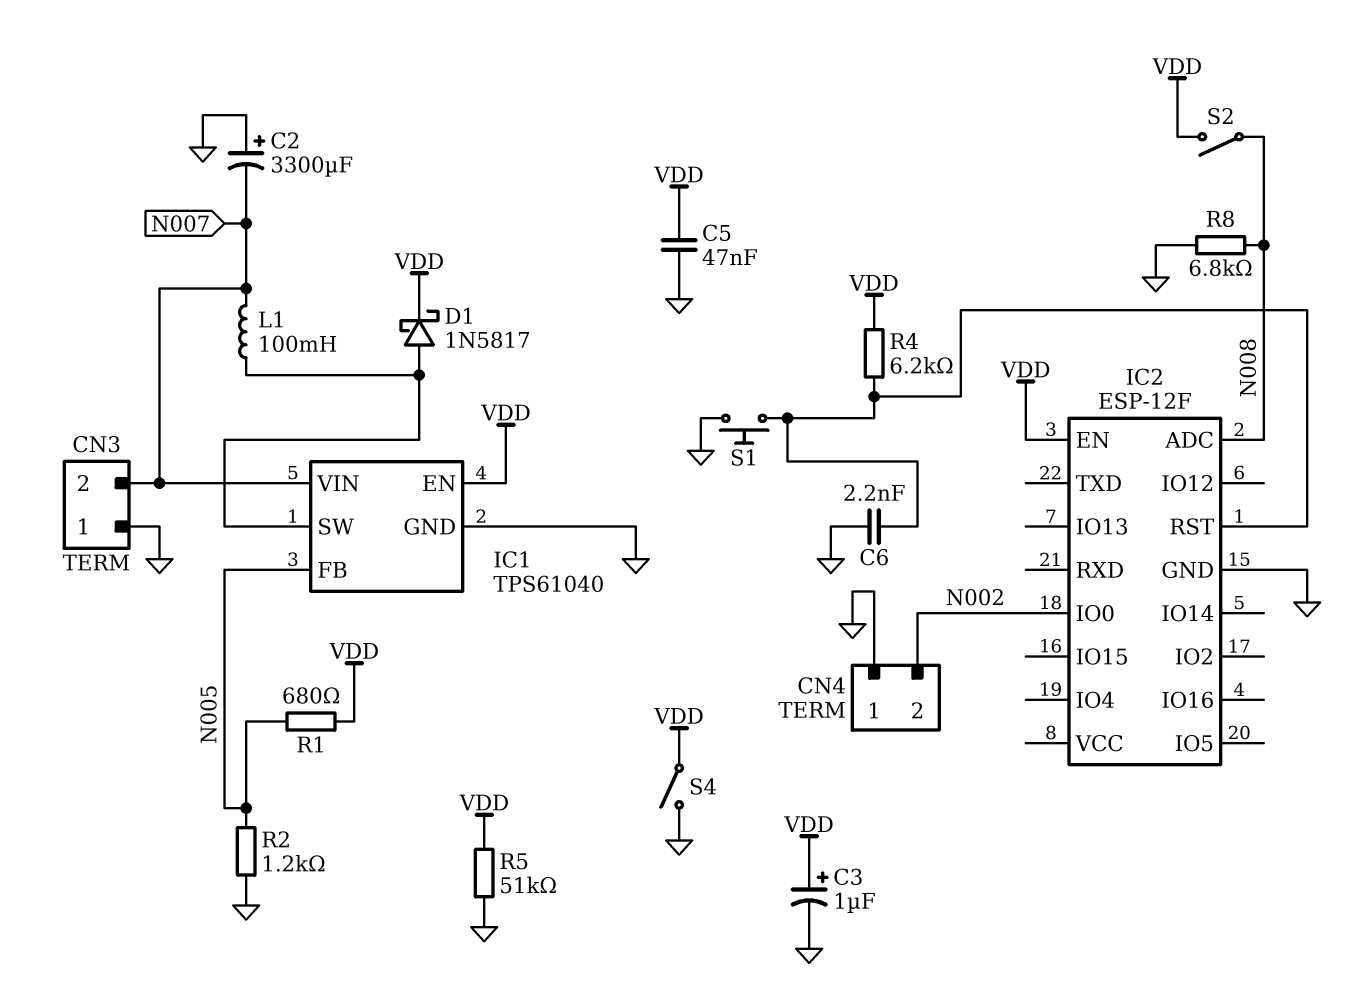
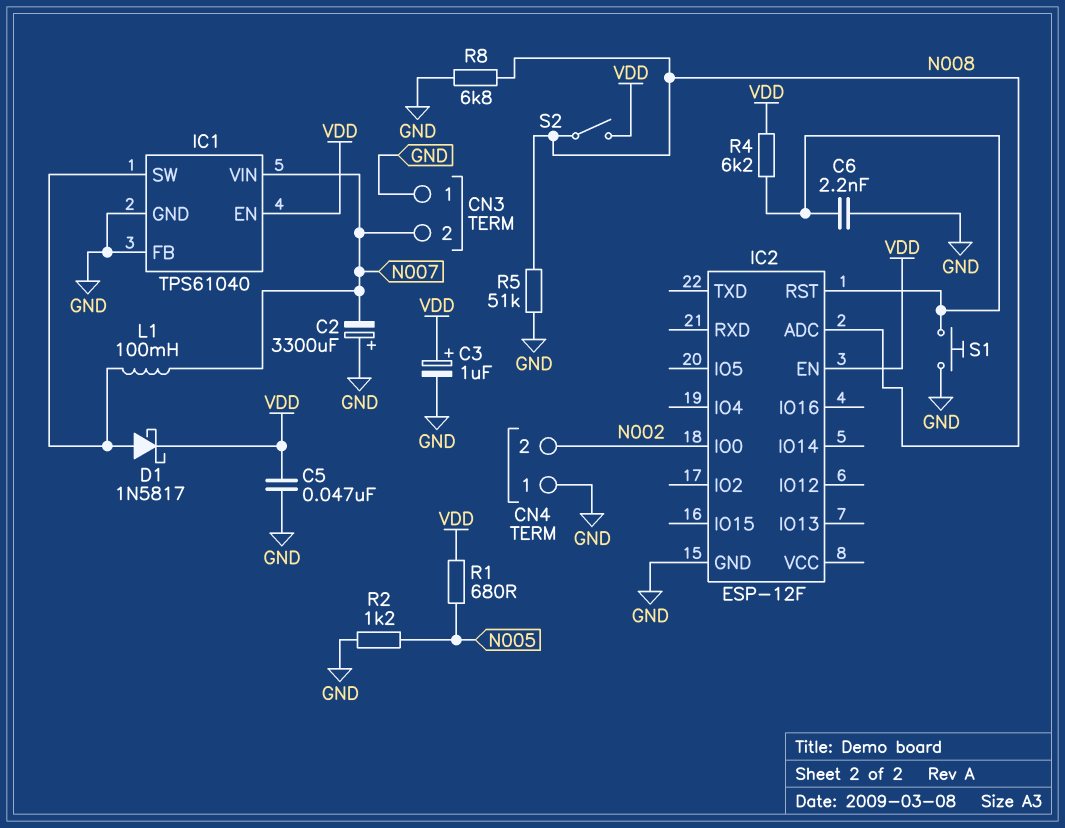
IC1 pin FB: N005 -> GND
R5: 51k (GND, VDD) -> 51k (GND, N008)
S4: switch (GND, VDD) -> none

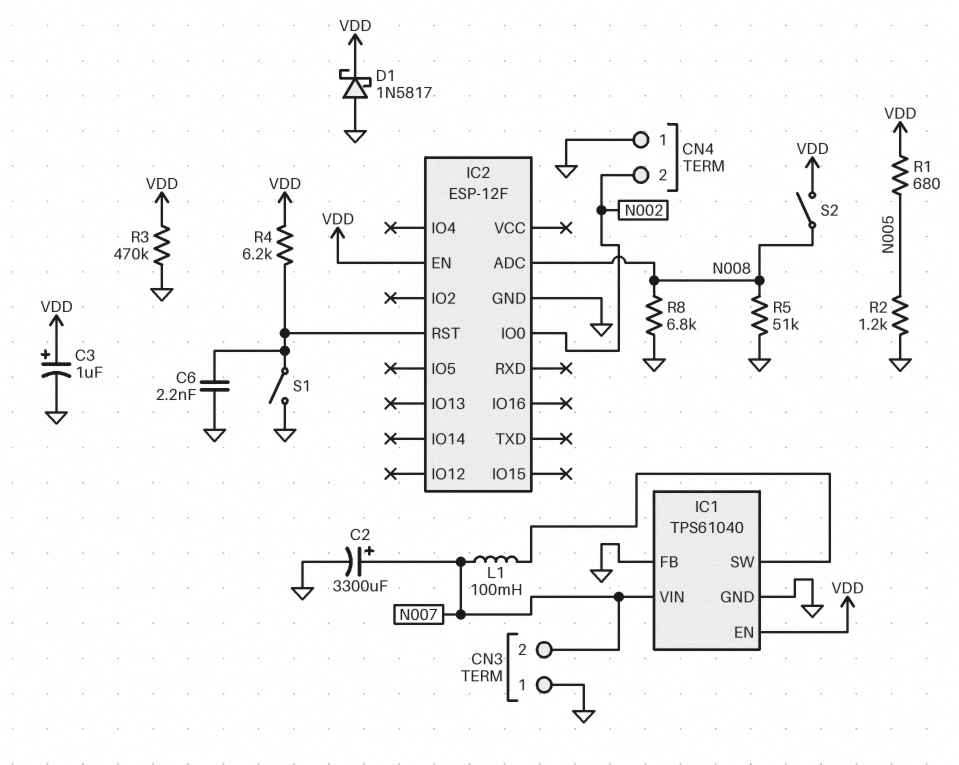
C2: 3300uF (plus GND, minus N007) -> 3300uF (plus N007, minus GND)
C5: 47nF (GND, VDD) -> none
D1: schottky 1N5817 (A IC1/SW, K VDD) -> schottky 1N5817 (A GND, K VDD)
R3: none -> 470k (GND, VDD)
S1: button (GND, IC2/RST) -> switch (GND, IC2/RST)

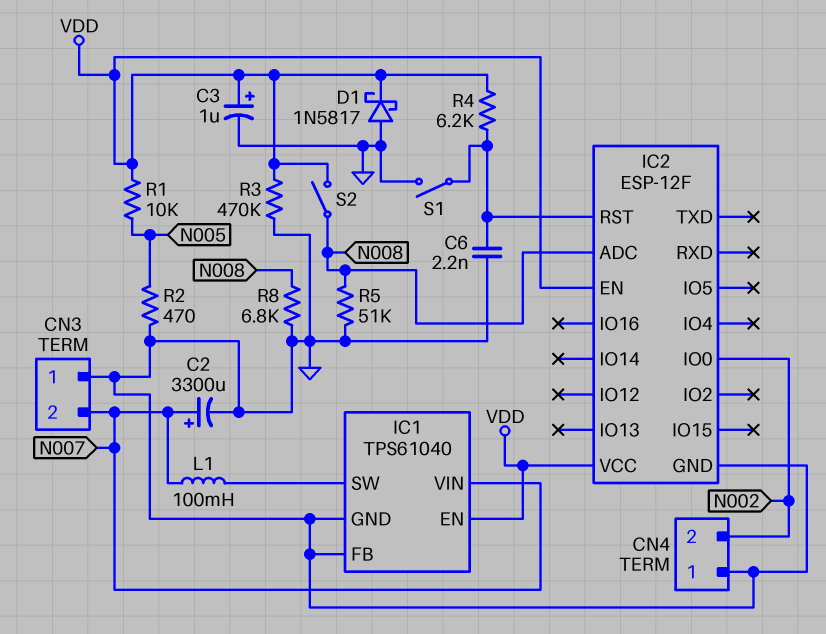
IC2 pin VCC: none -> VDD
R1: 680 (N005, VDD) -> 10k (N005, VDD)
R2: 1.2k (GND, N005) -> 470 (GND, N005)

